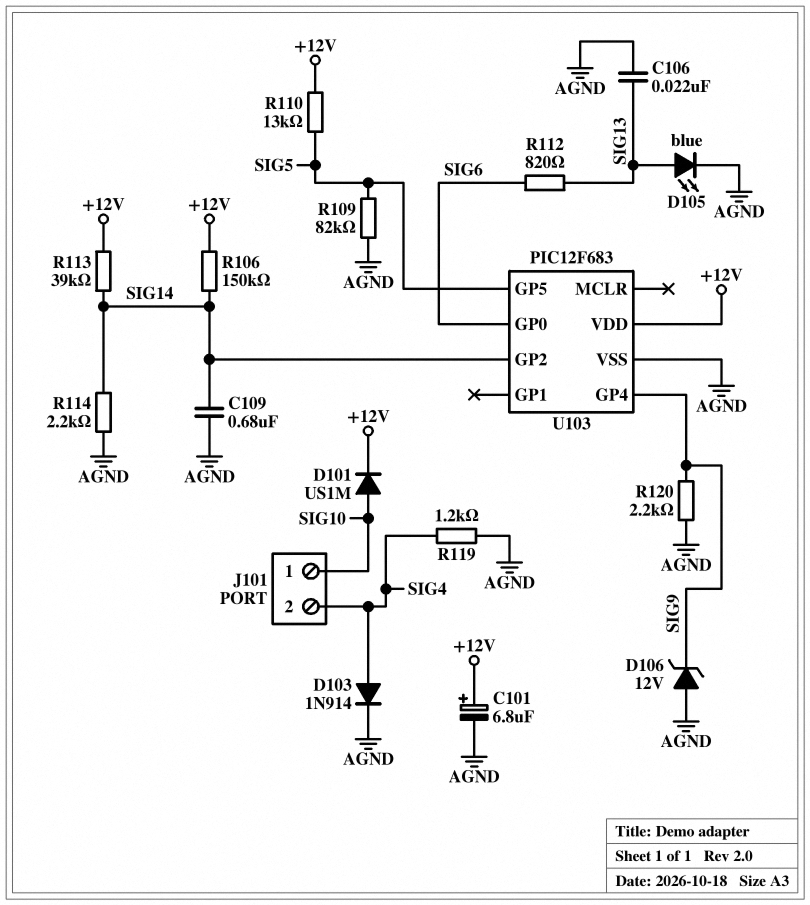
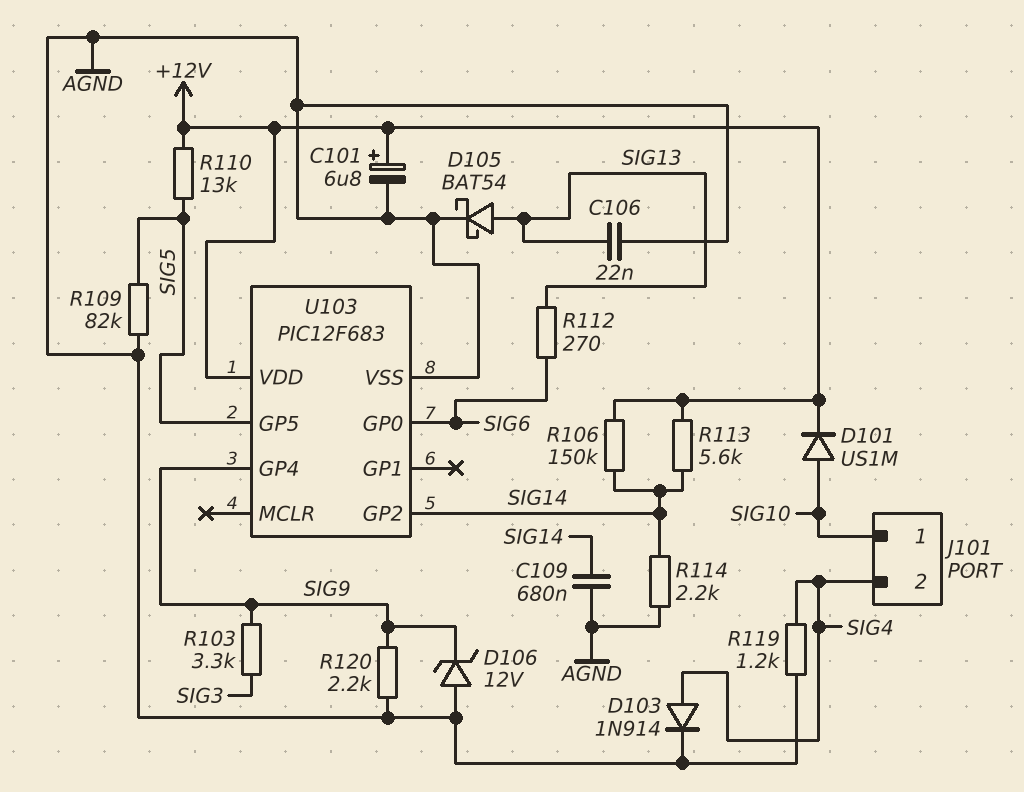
D105: LED blue (A SIG13, K AGND) -> schottky BAT54 (A SIG13, K AGND)
R103: none -> 3.3k (SIG3, SIG9)
R112: 820 (SIG6, SIG13) -> 270 (SIG6, SIG13)
R113: 39k (+12V, SIG14) -> 5.6k (+12V, SIG14)

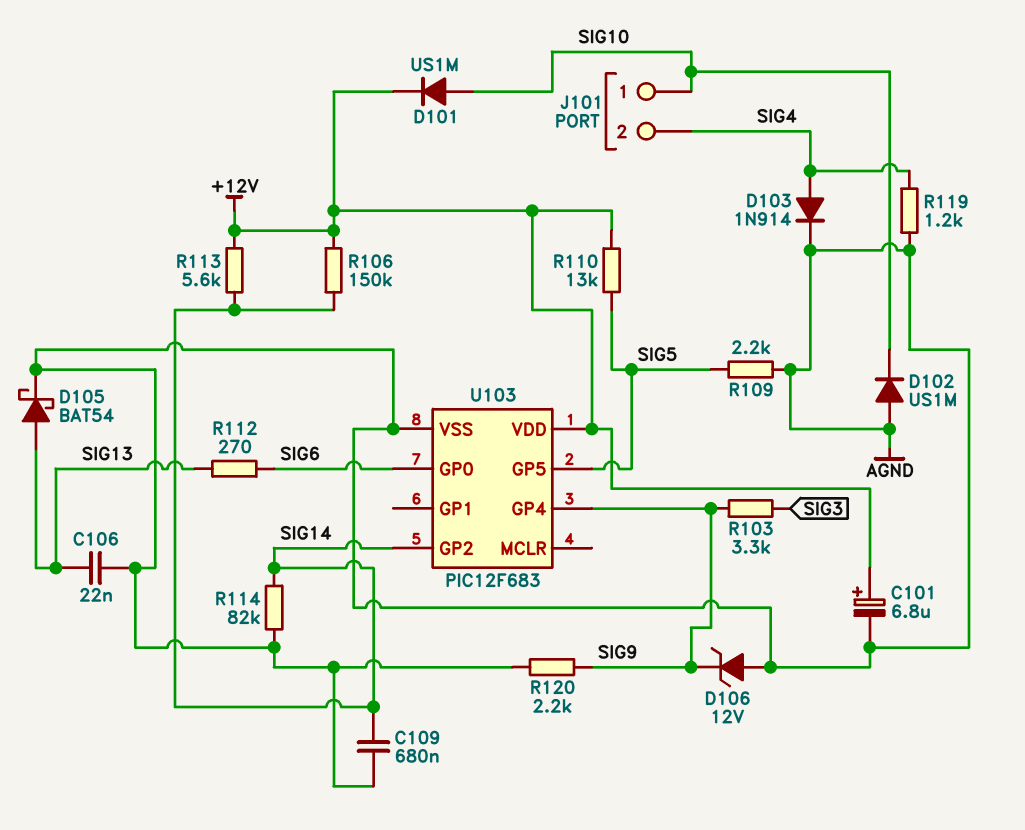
D102: none -> diode US1M (A AGND, K SIG10)
R109: 82k (AGND, SIG5) -> 2.2k (AGND, SIG5)
R114: 2.2k (AGND, SIG14) -> 82k (AGND, SIG14)

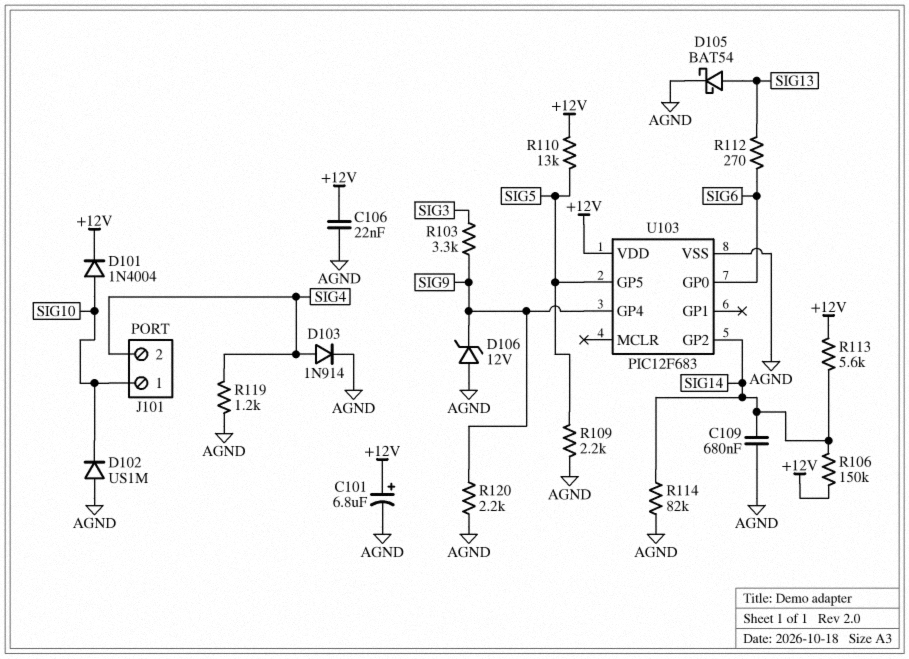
C106: 22nF (AGND, SIG13) -> 22nF (+12V, AGND)
D101: diode US1M (A SIG10, K +12V) -> diode 1N4004 (A SIG10, K +12V)

